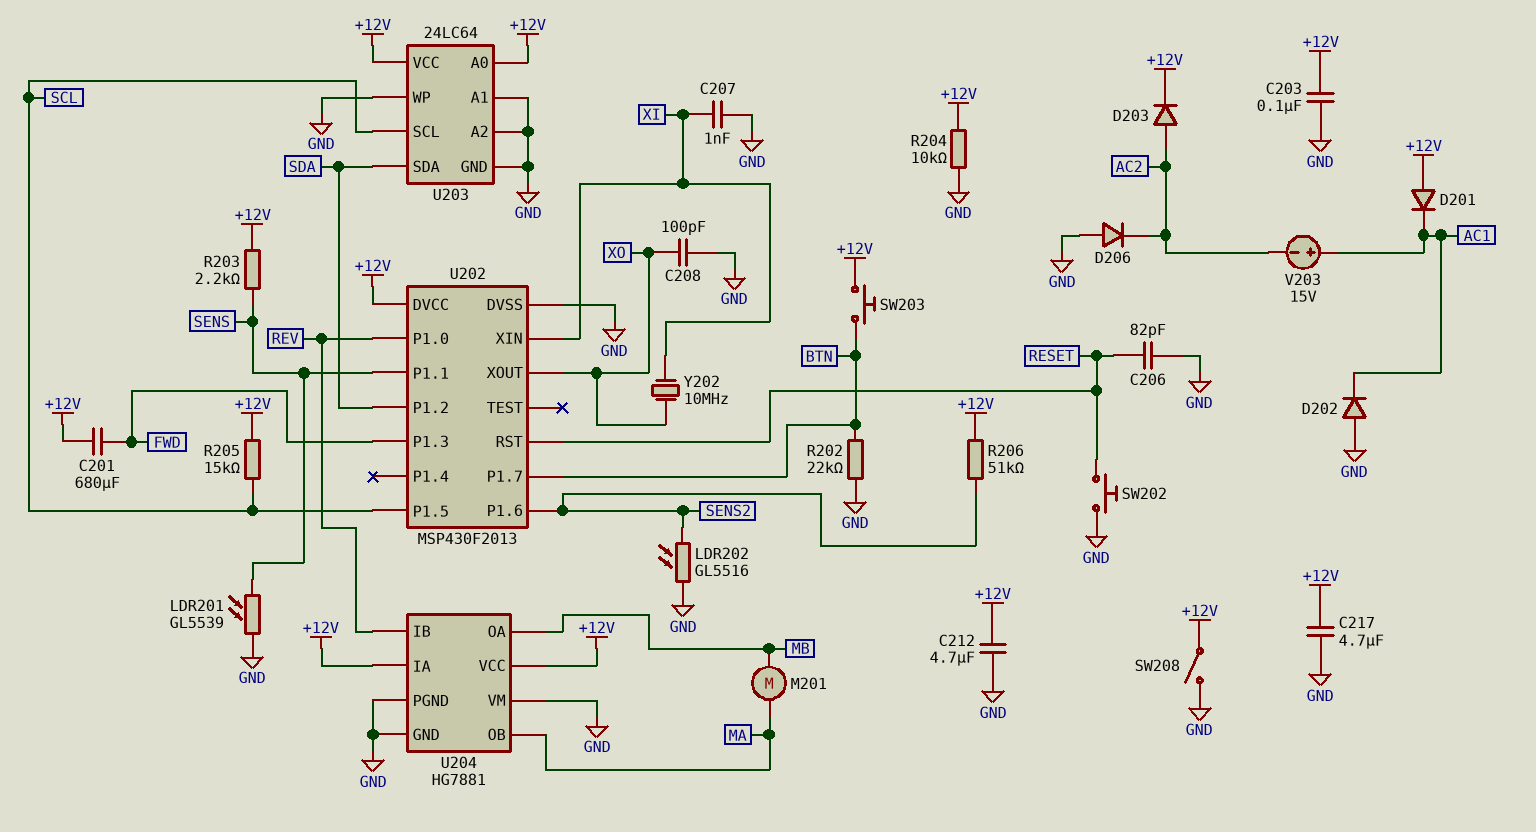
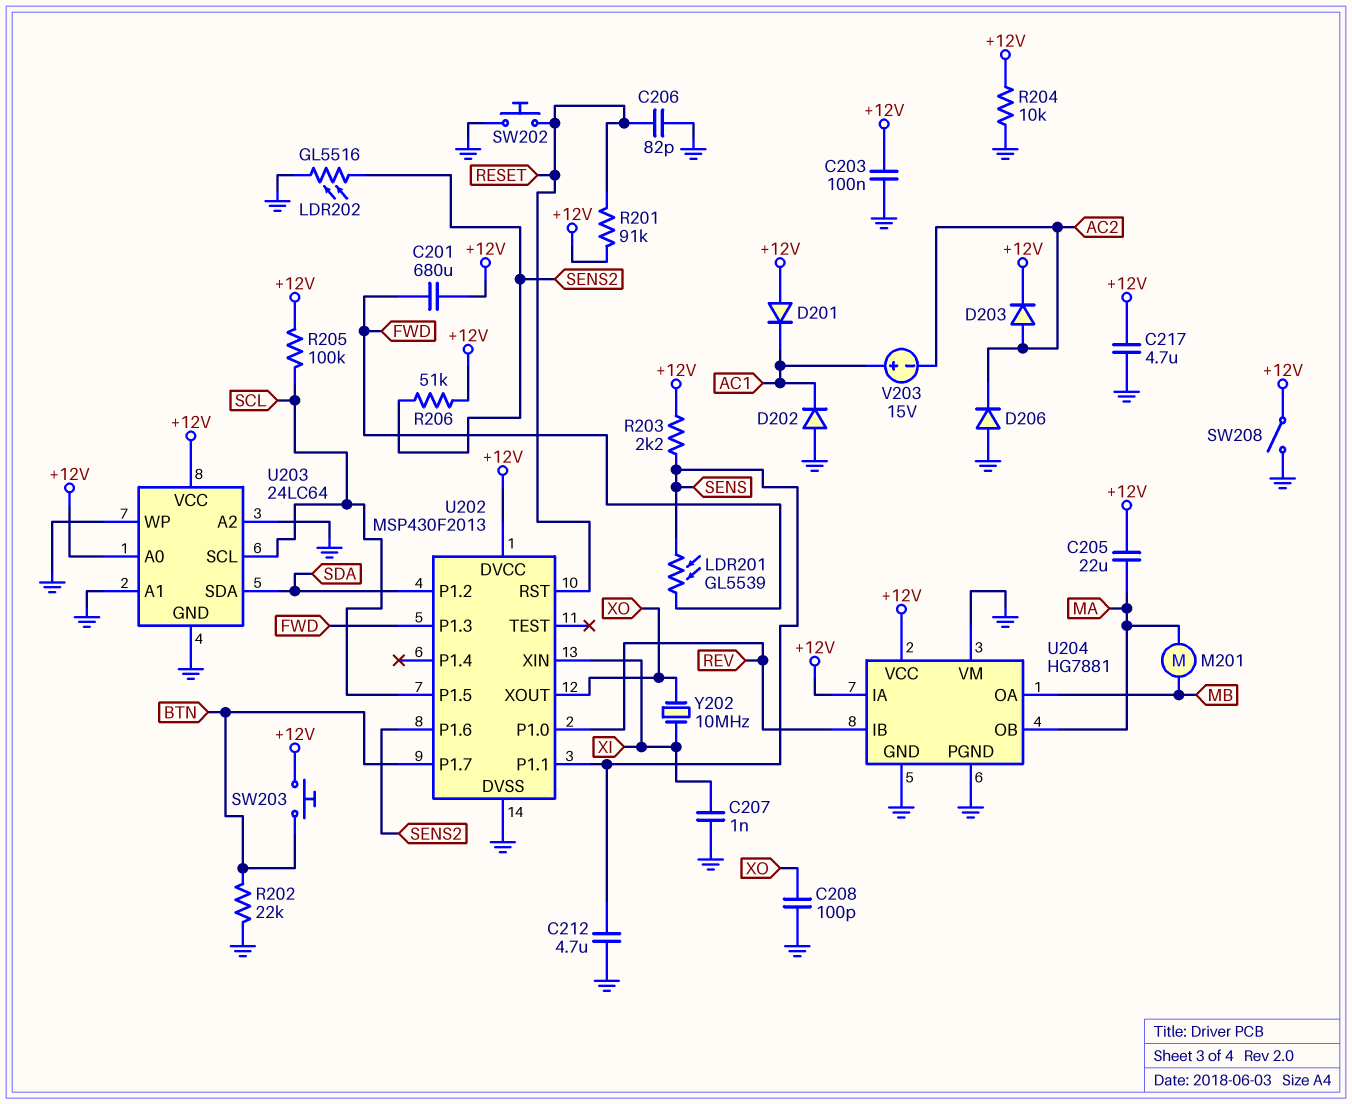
C205: none -> 22uF (+12V, MA)
C212: 4.7uF (+12V, GND) -> 4.7uF (GND, SENS)
LDR201: GL5539 (GND, SENS) -> GL5539 (FWD, SENS)
R201: none -> 91k (+12V, RESET)
R205: 15k (+12V, SCL) -> 100k (+12V, SCL)

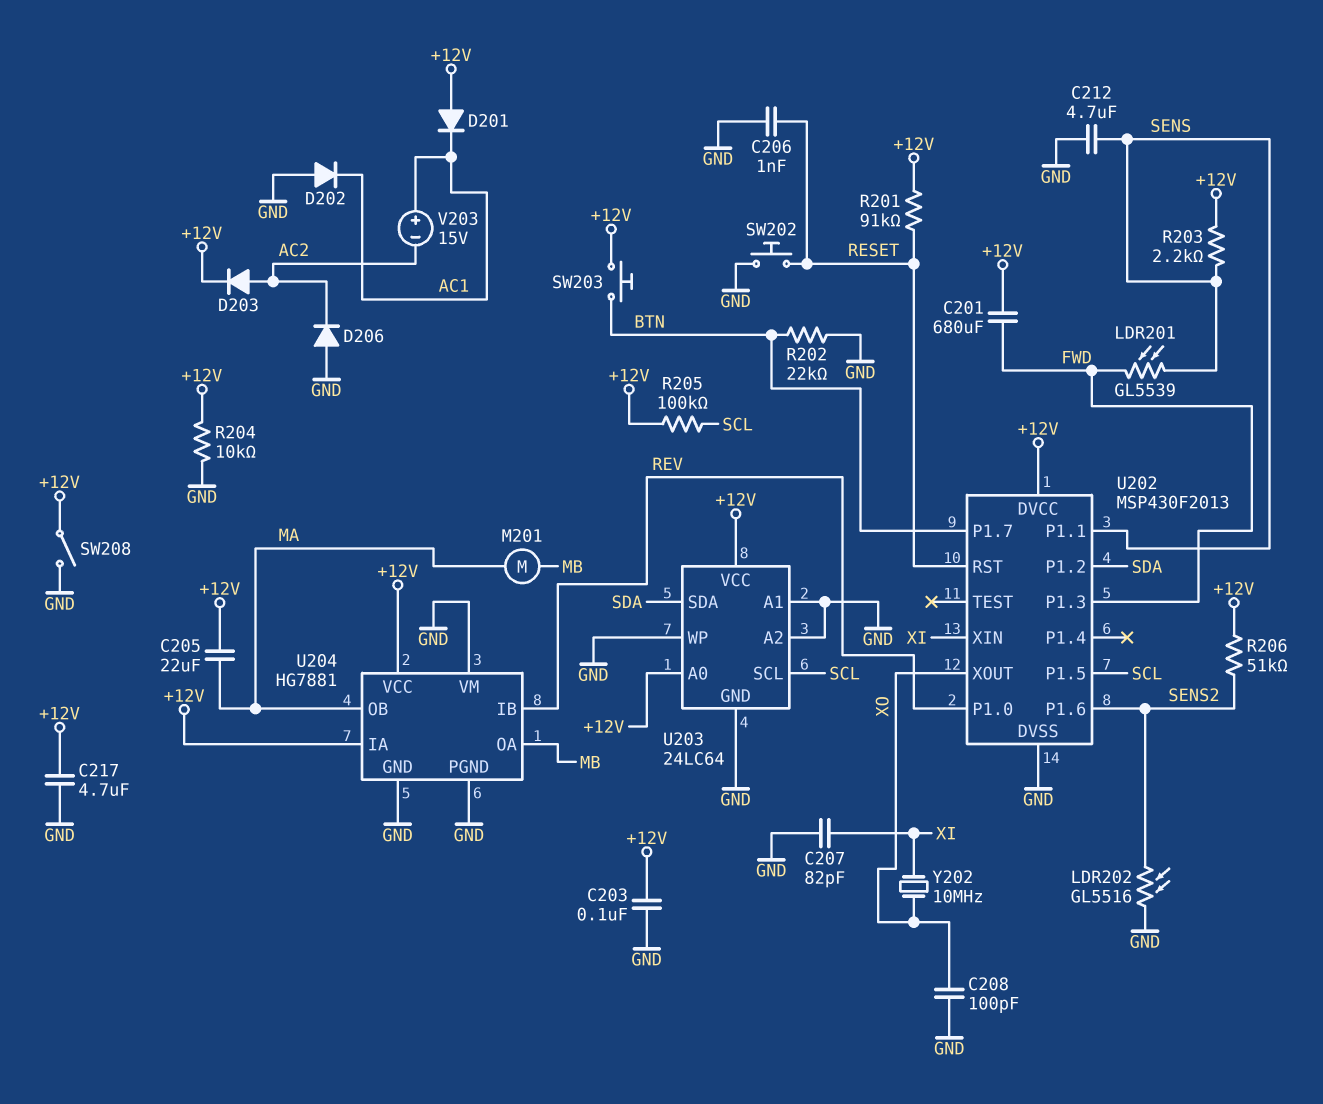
C206: 82pF (GND, RESET) -> 1nF (GND, RESET)
C207: 1nF (GND, XI) -> 82pF (GND, XI)

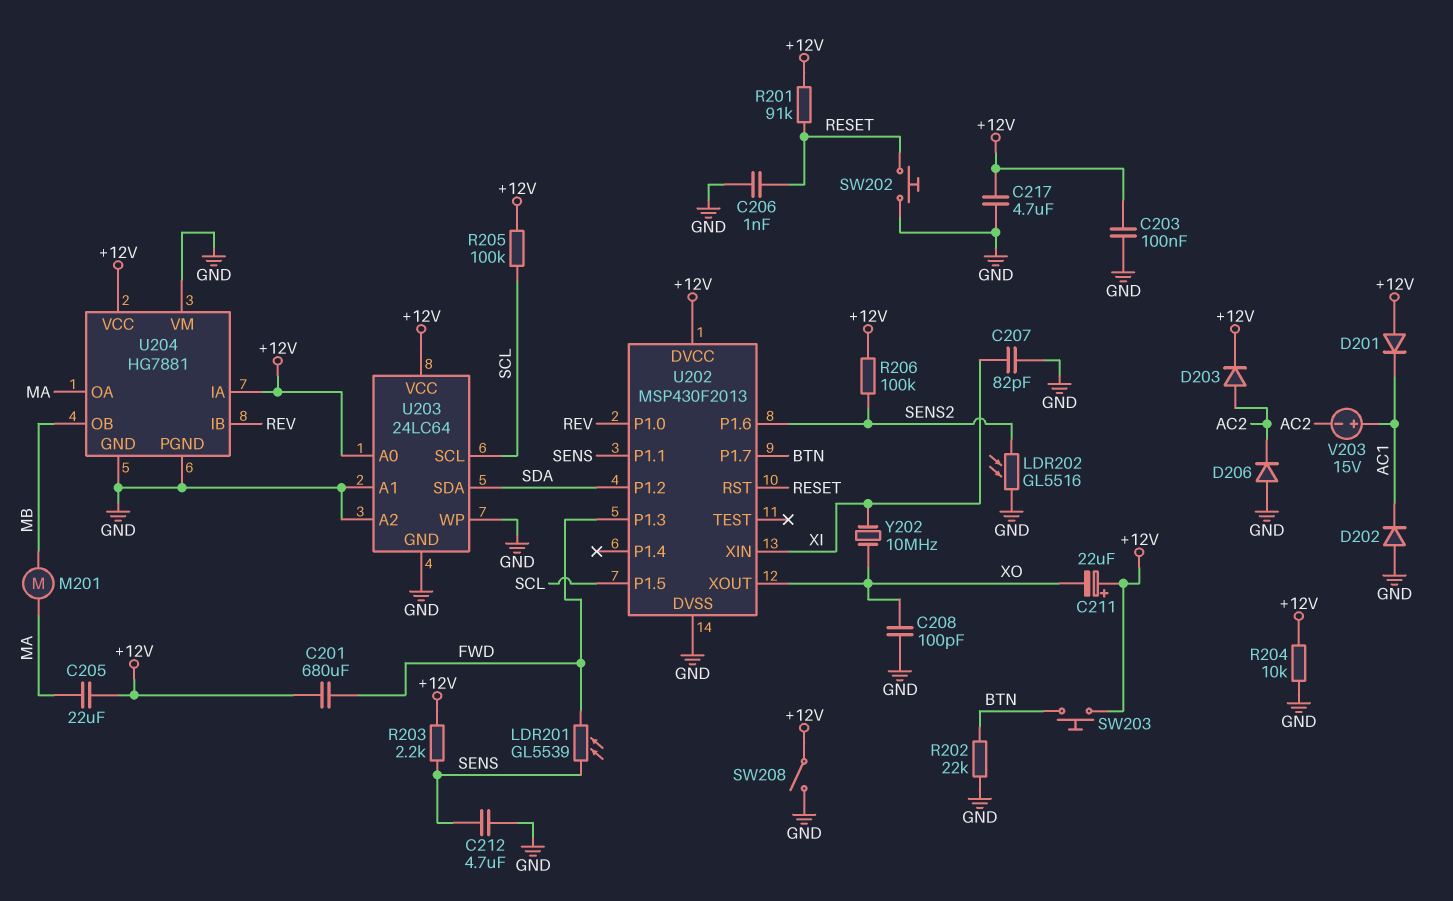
C211: none -> 22uF (plus +12V, minus XO)
R206: 51k (+12V, SENS2) -> 100k (+12V, SENS2)
U204 pin OA: MB -> MA
U204 pin OB: MA -> MB

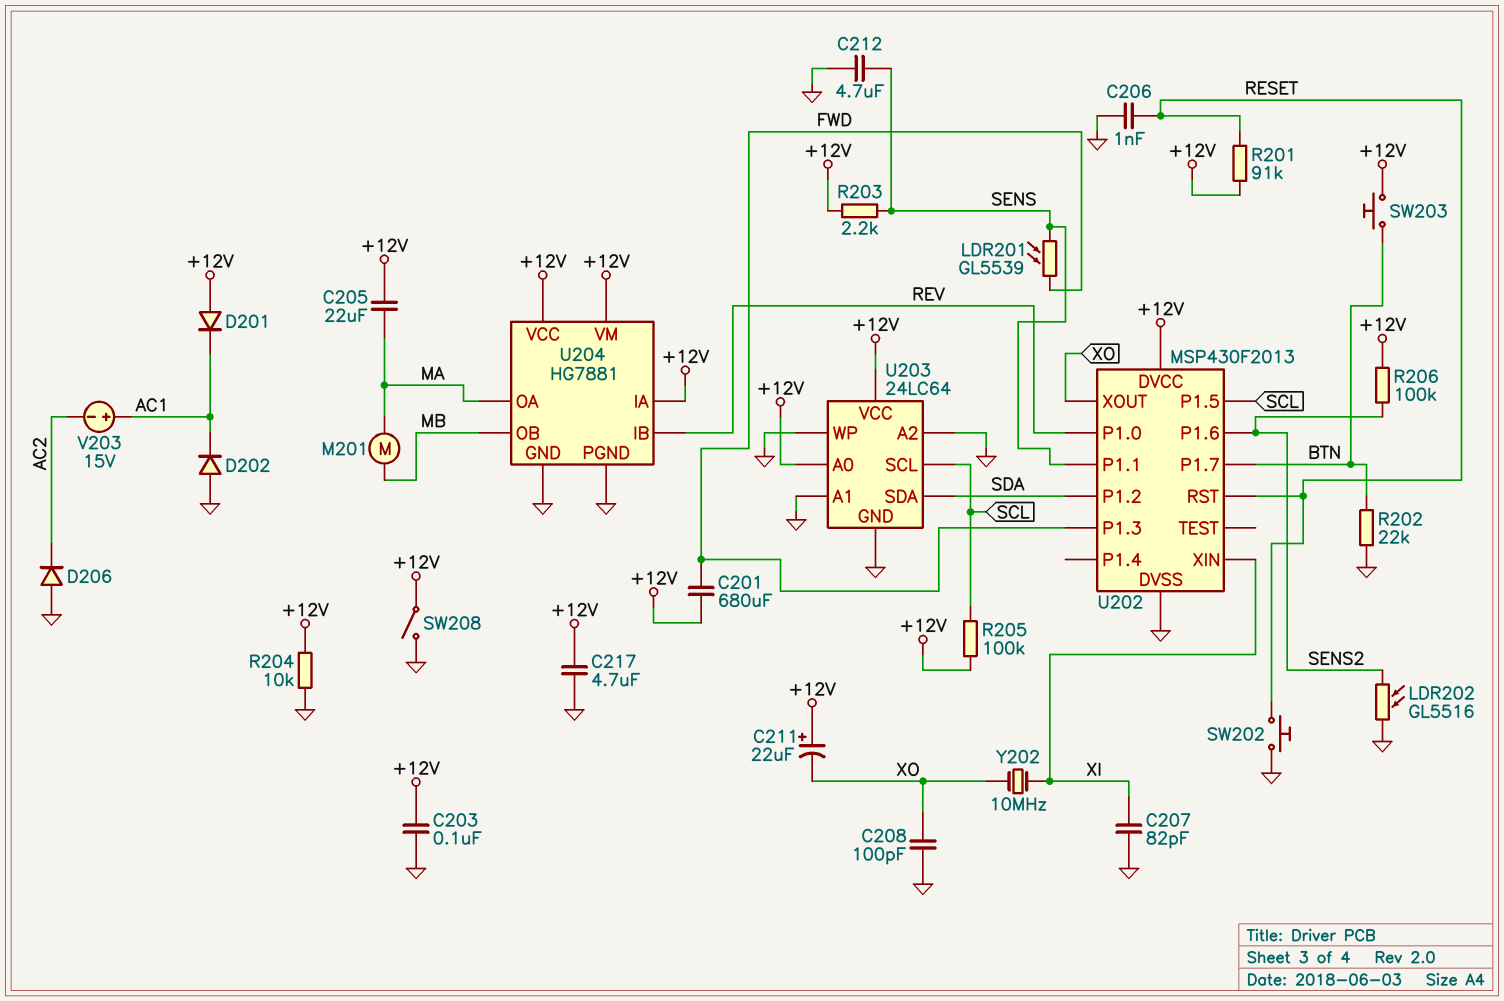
D203: diode (A AC2, K +12V) -> none
U204 pin VM: GND -> +12V

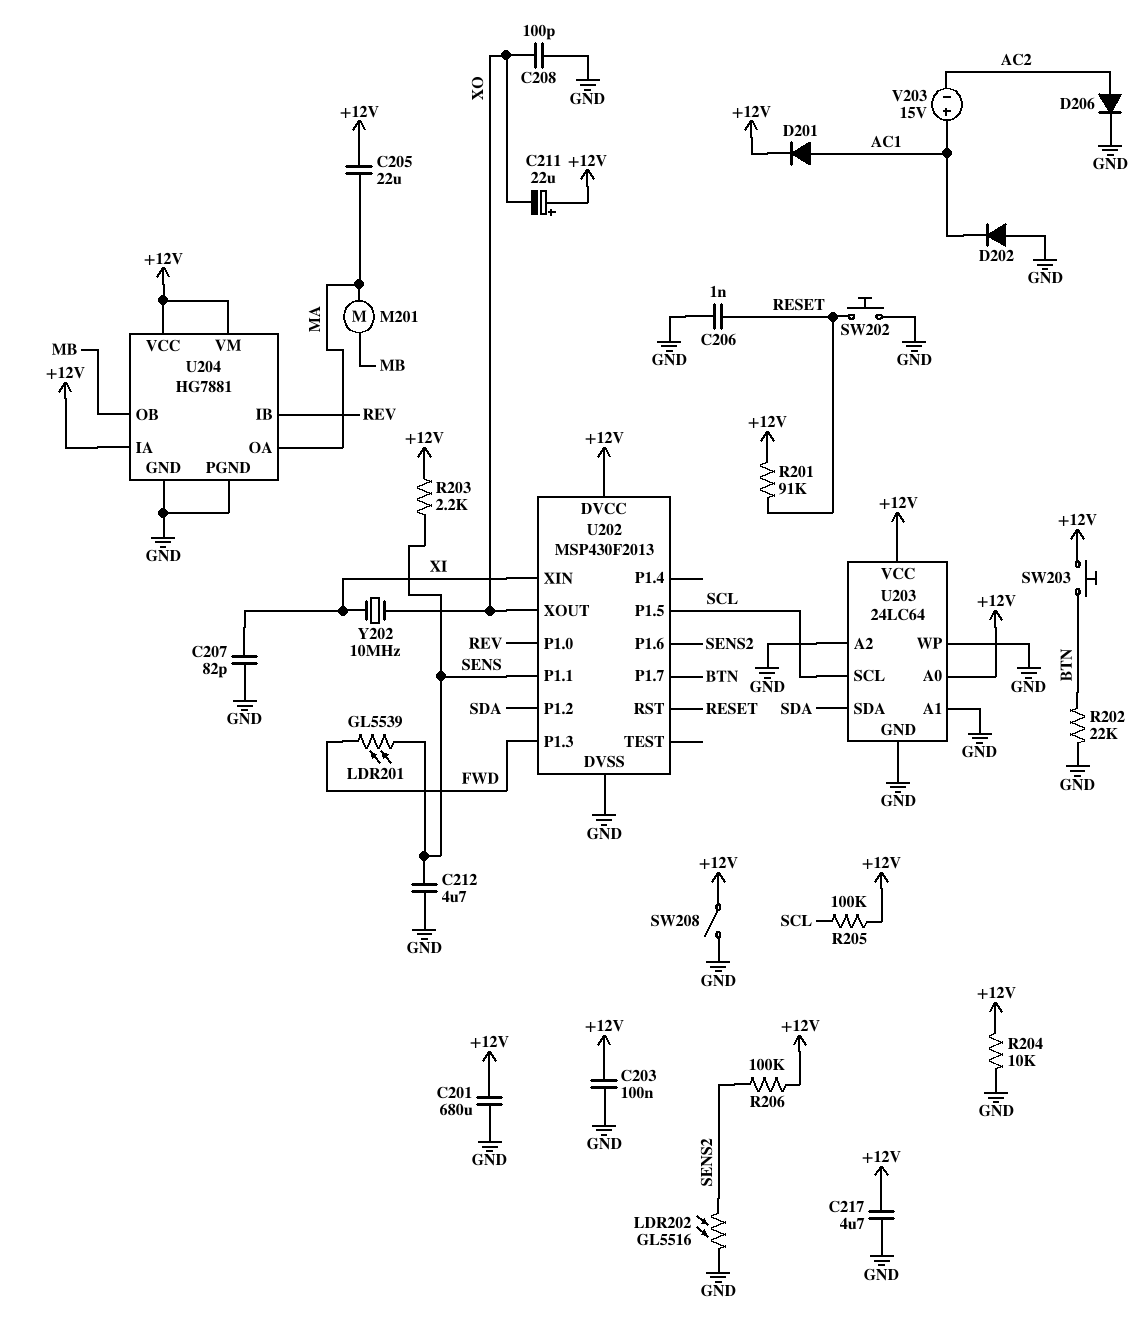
C201: 680uF (+12V, FWD) -> 680uF (+12V, GND)
D201: diode (A +12V, K AC1) -> diode (A AC1, K +12V)
D206: diode (A GND, K AC2) -> diode (A AC2, K GND)

